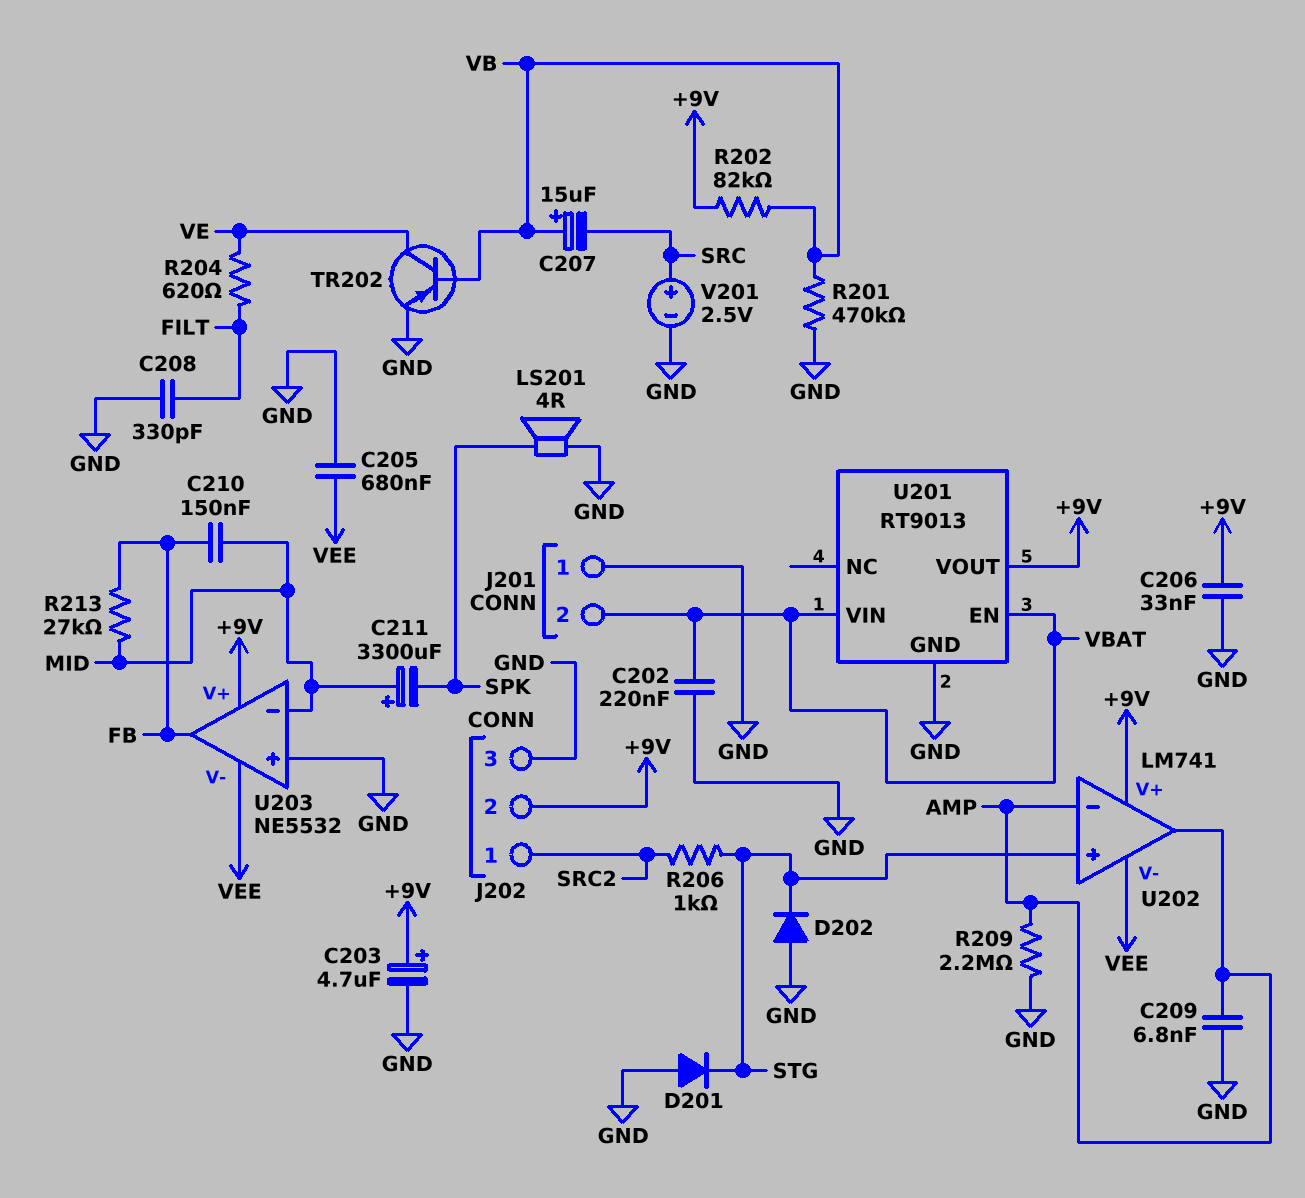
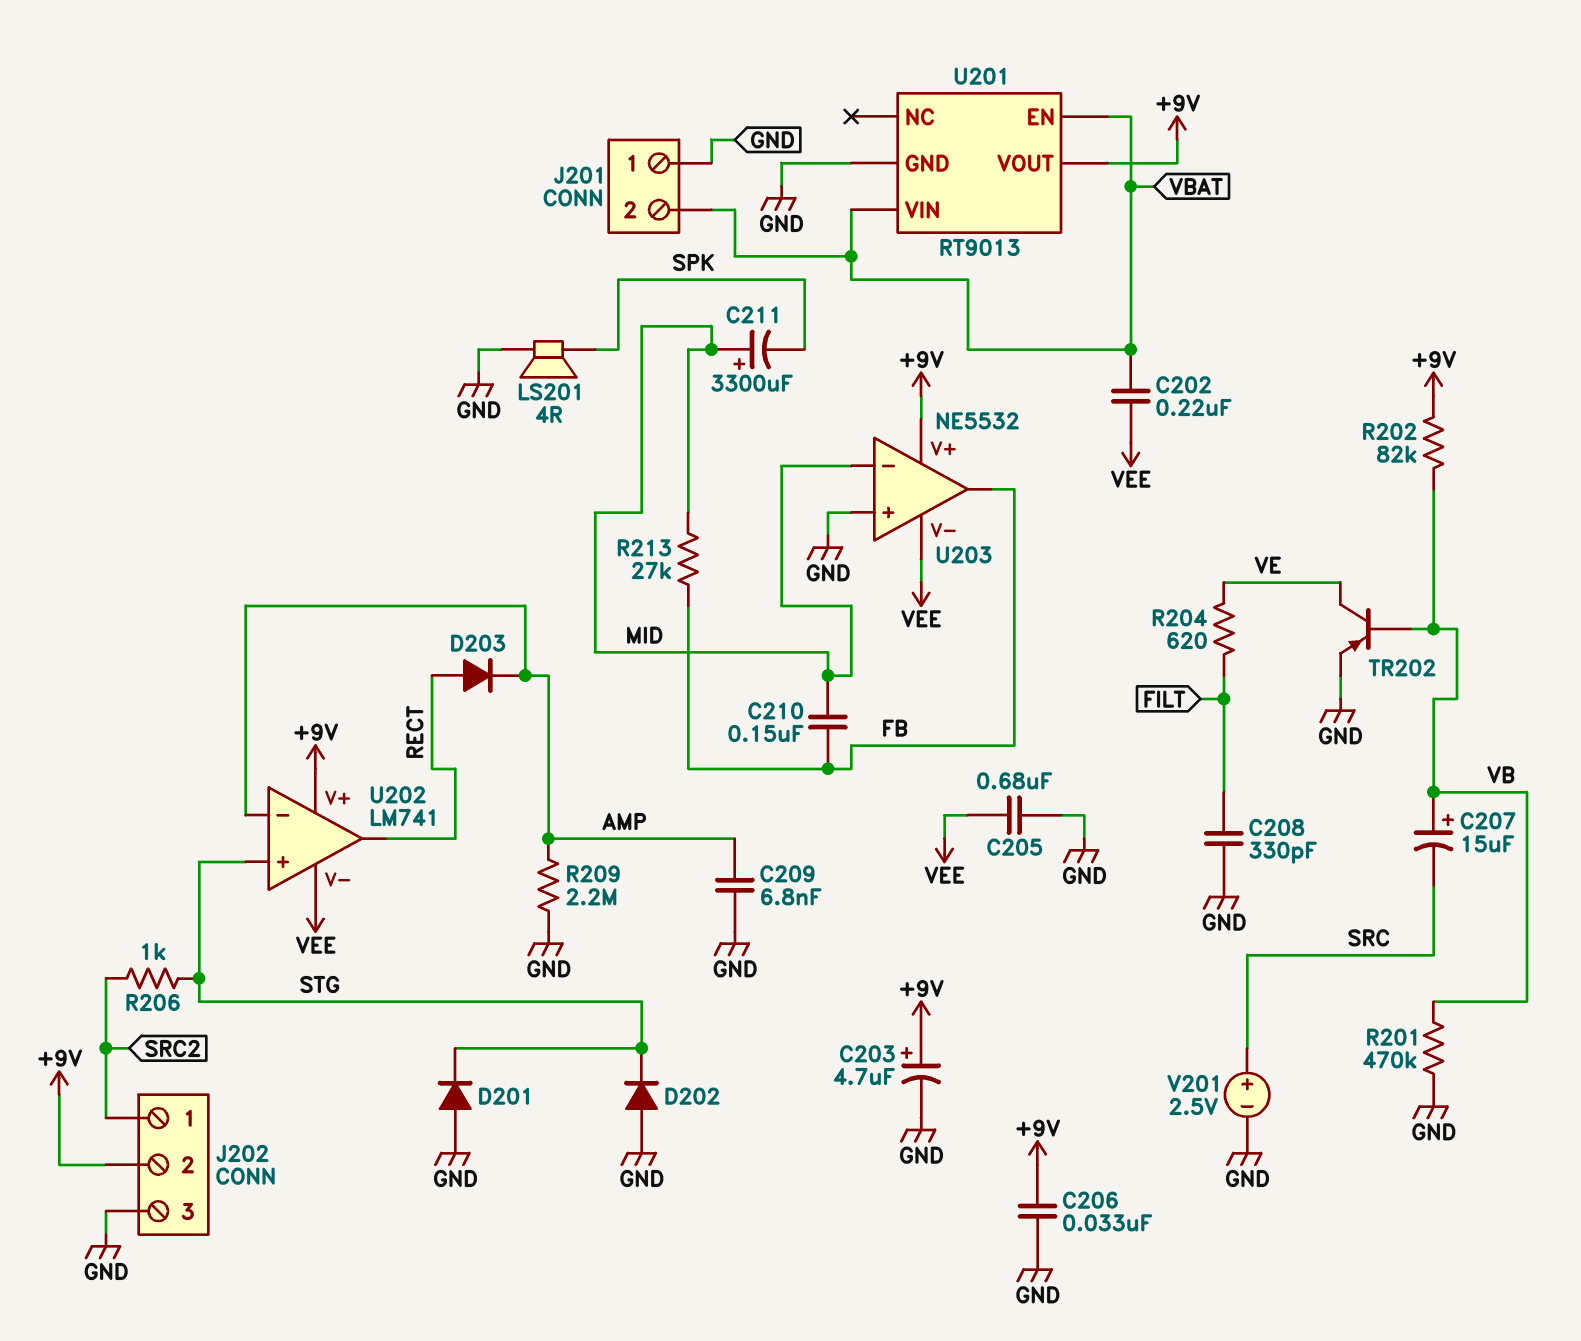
C202: 220nF (GND, VBAT) -> 220nF (VBAT, VEE)
D203: none -> diode (A RECT, K AMP)
U202 pin out: AMP -> RECT

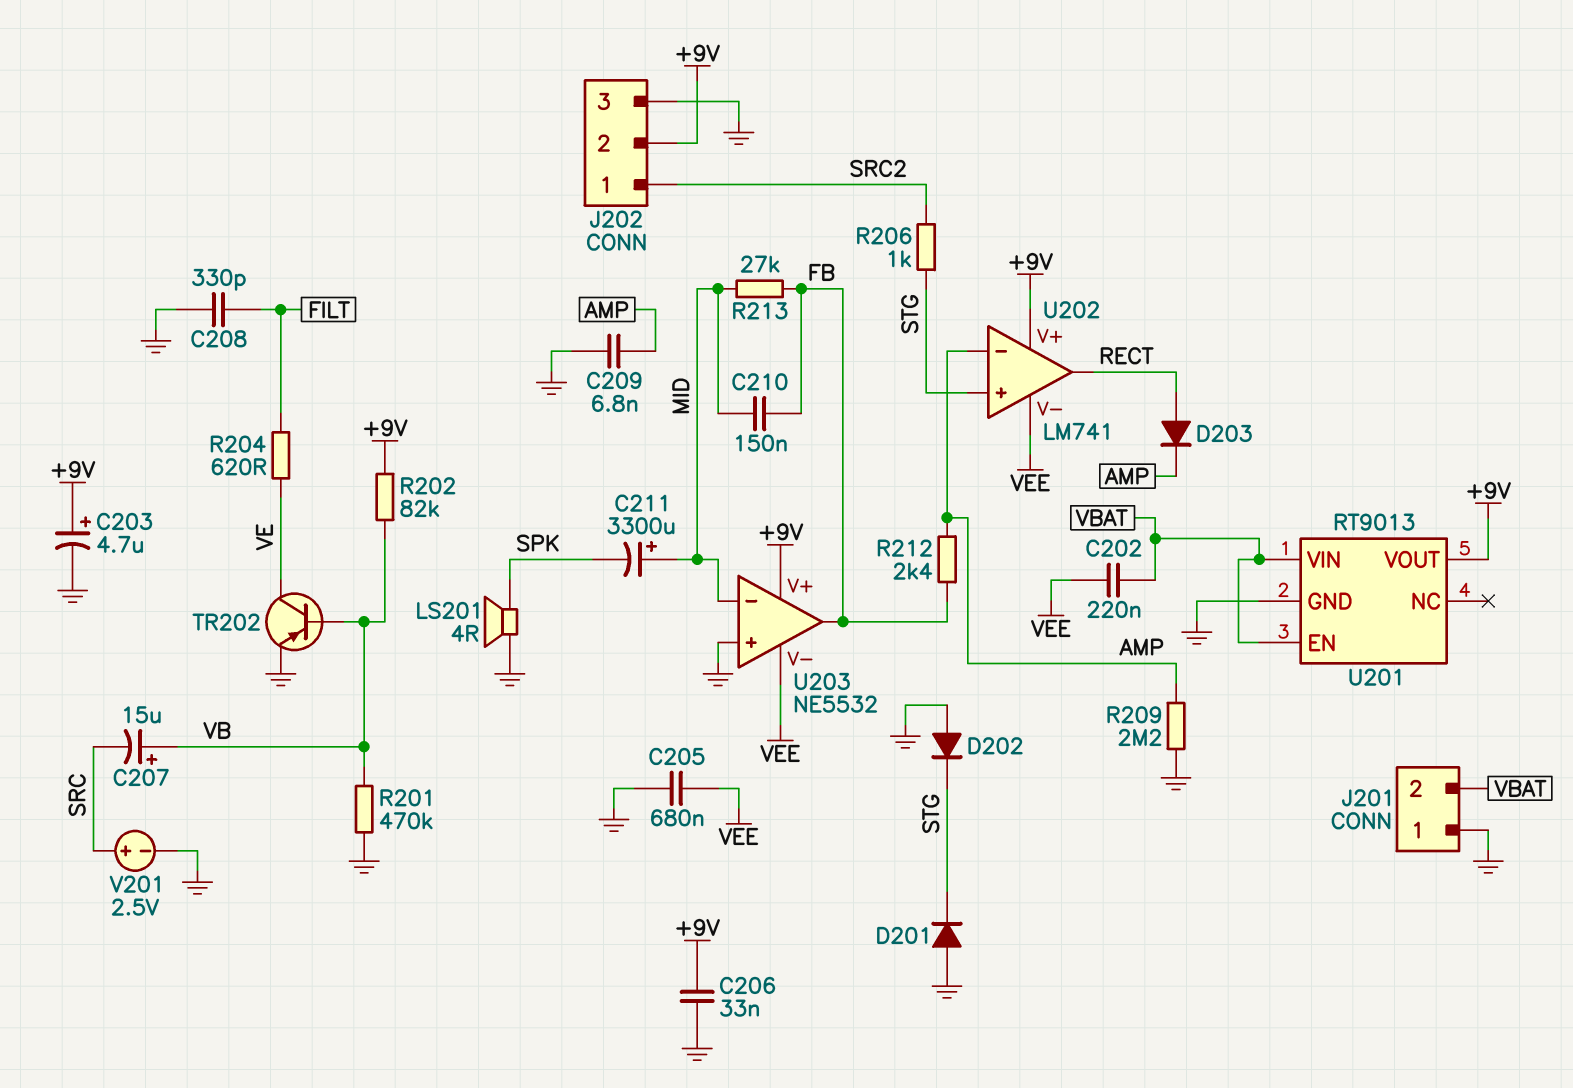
R212: none -> 2.4k (AMP, FB)

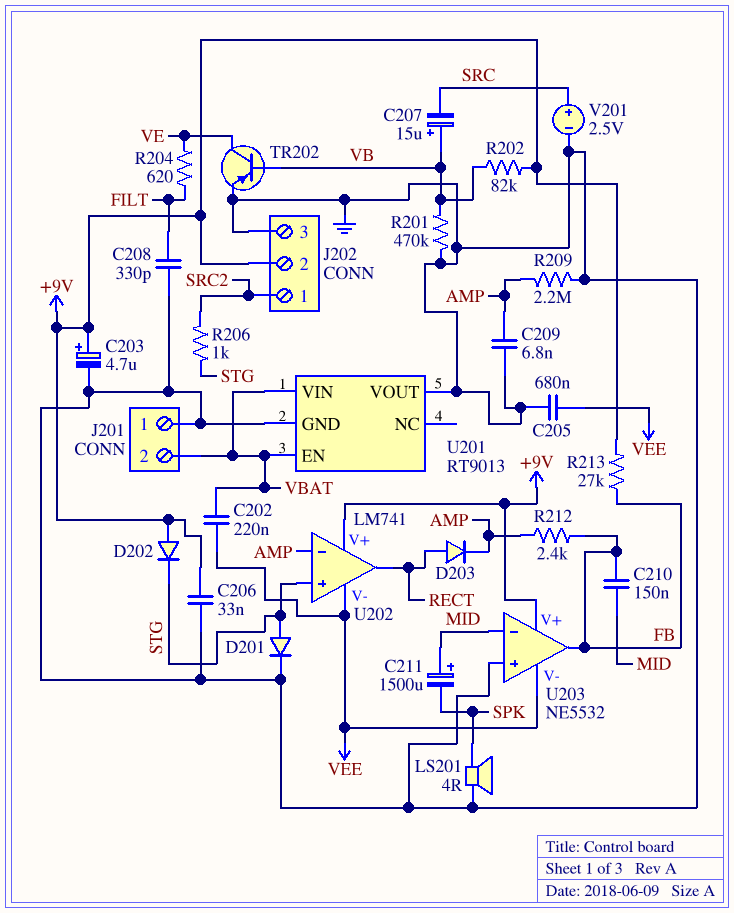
C211: 3300uF (plus MID, minus SPK) -> 1500uF (plus MID, minus SPK)
D201: diode (A GND, K STG) -> diode (A STG, K GND)
D202: diode (A GND, K STG) -> diode (A +9V, K STG)
R213: 27k (FB, MID) -> 27k (+9V, FB)
U201 pin VOUT: +9V -> GND

